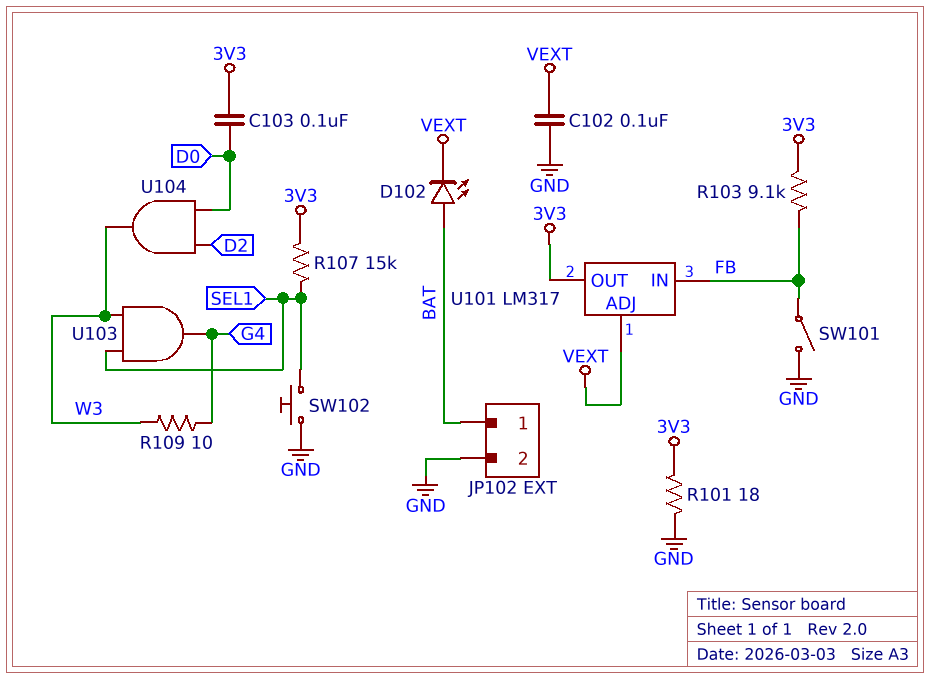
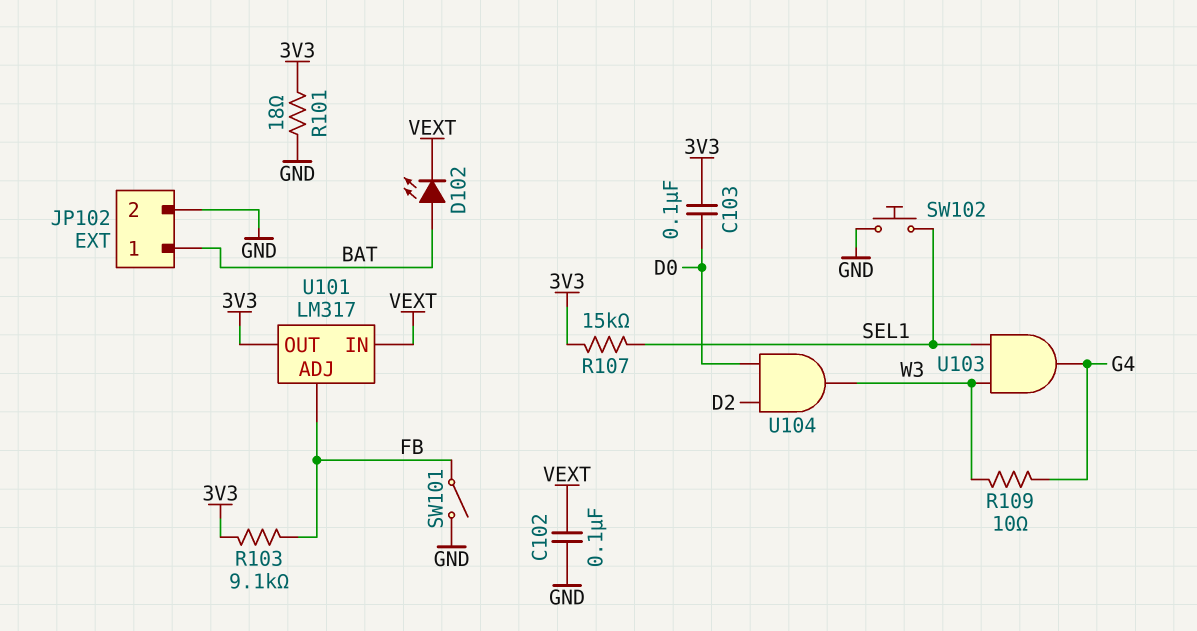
U101 pin ADJ: VEXT -> FB
U101 pin IN: FB -> VEXT

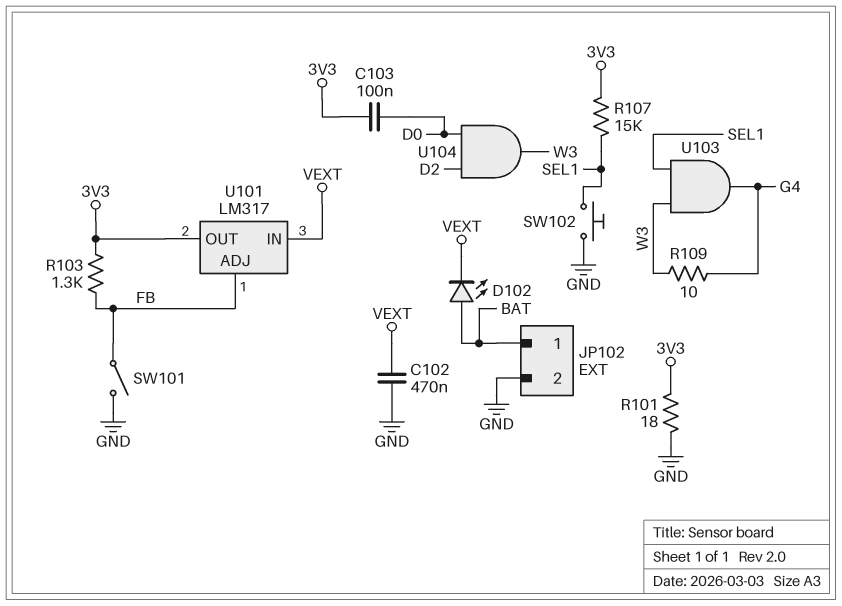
C102: 100nF (GND, VEXT) -> 470nF (GND, VEXT)
R103: 9.1k (3V3, FB) -> 1.3k (3V3, FB)

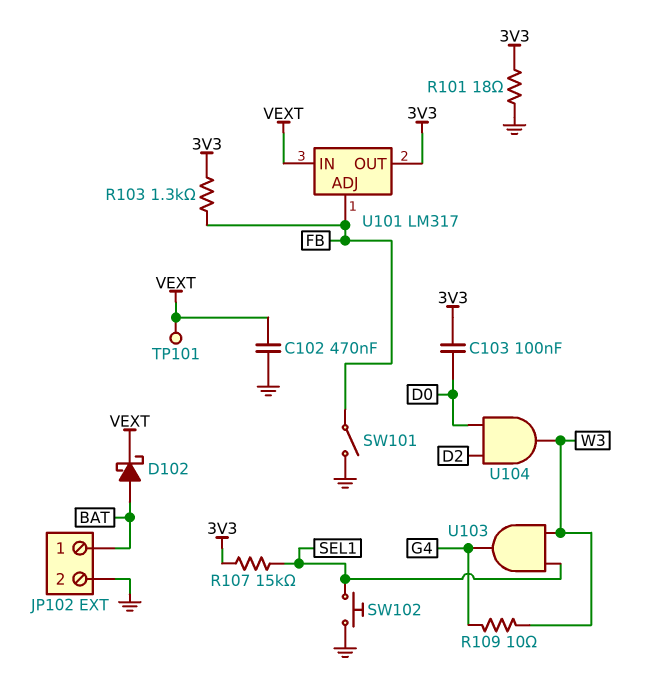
D102: LED (A BAT, K VEXT) -> schottky (A BAT, K VEXT)
TP101: none -> test point (VEXT)

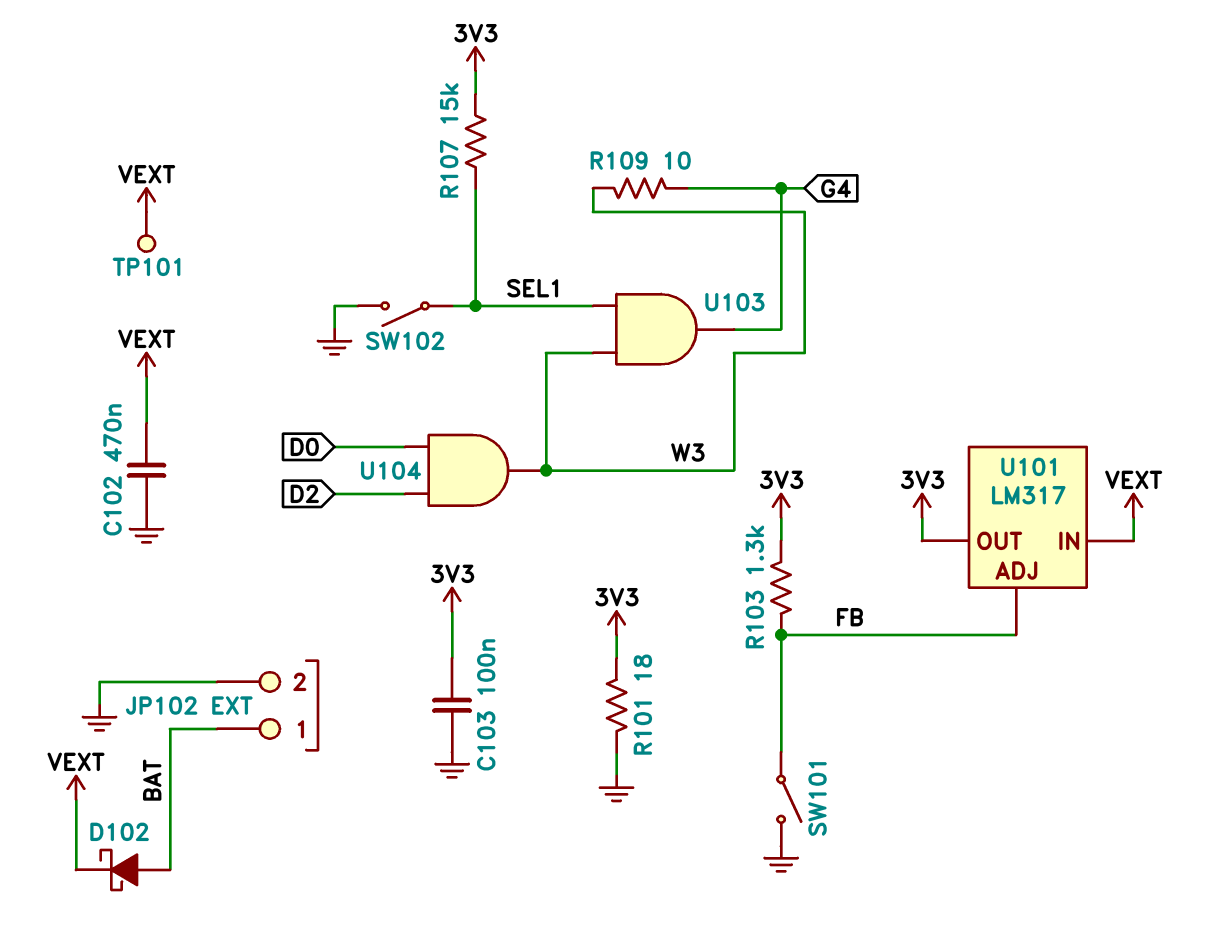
C103: 100nF (3V3, D0) -> 100nF (3V3, GND)
SW102: button (GND, SEL1) -> switch (GND, SEL1)

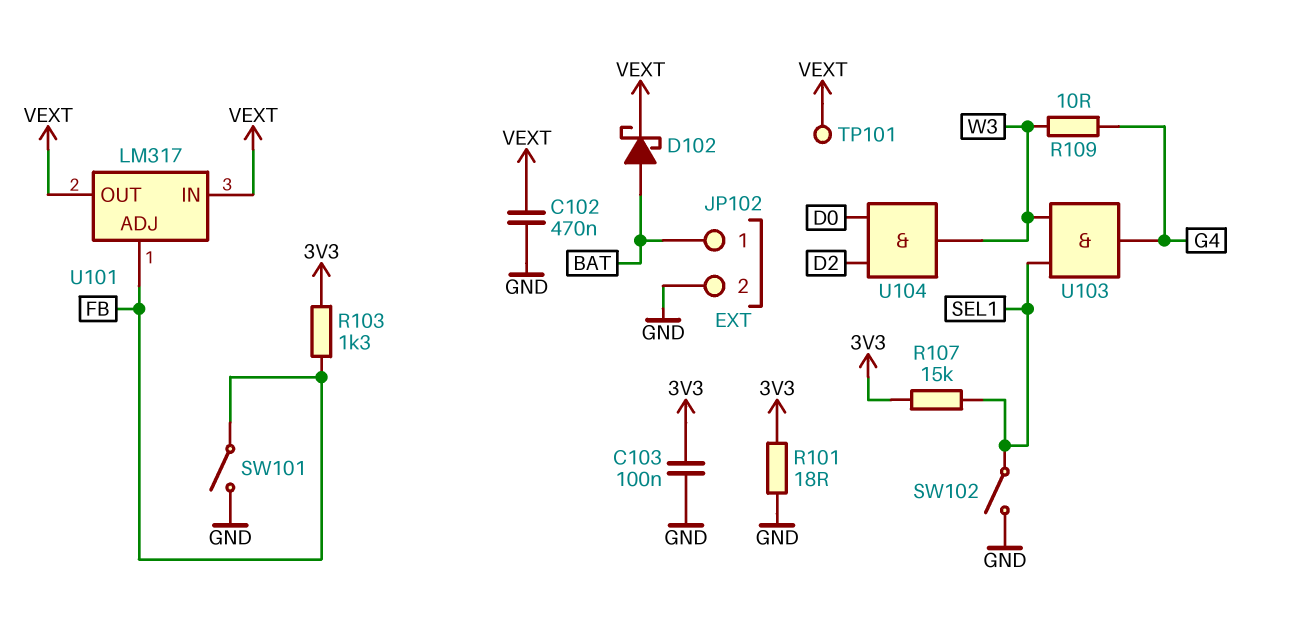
U101 pin OUT: 3V3 -> VEXT

